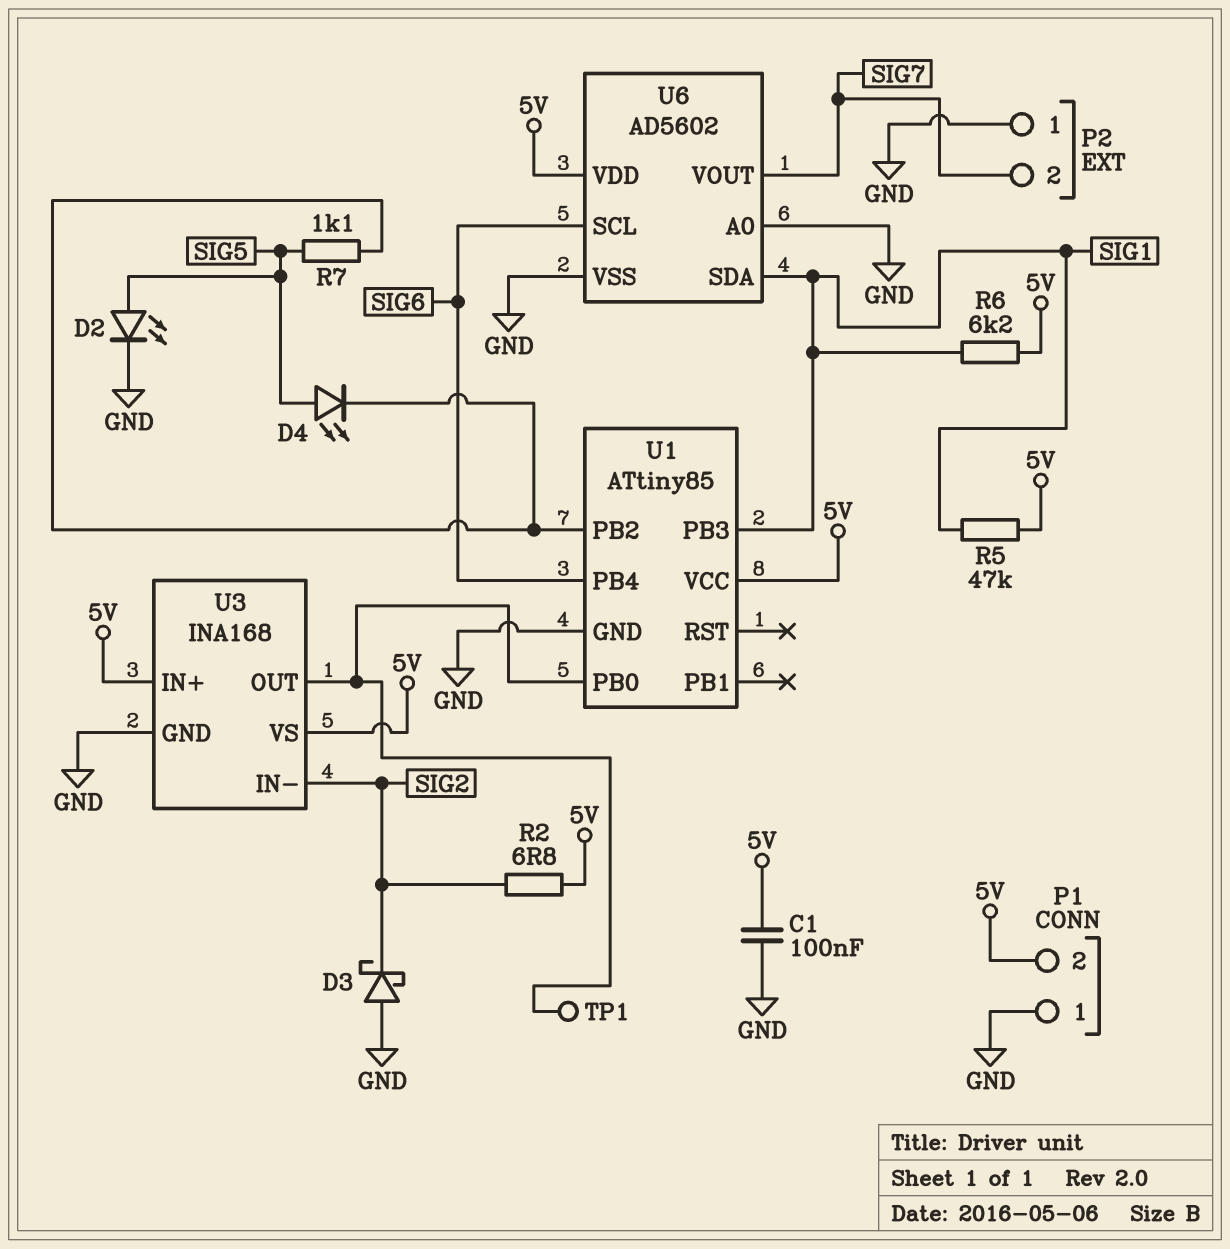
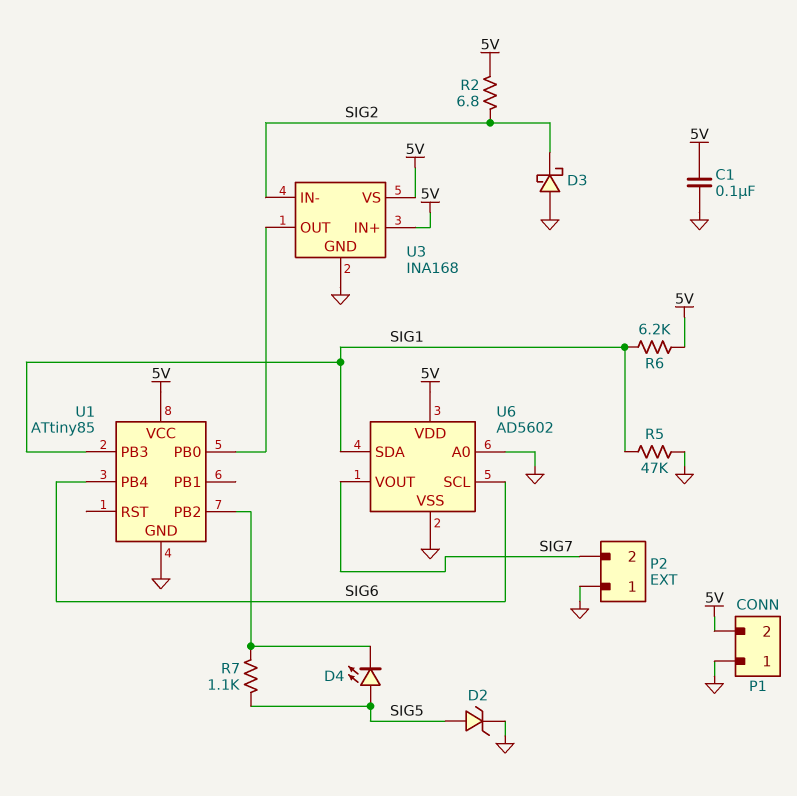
D2: LED (A SIG5, K GND) -> zener (A SIG5, K GND)
R5: 47k (5V, SIG1) -> 47k (GND, SIG1)
TP1: test point (U1/PB0) -> none

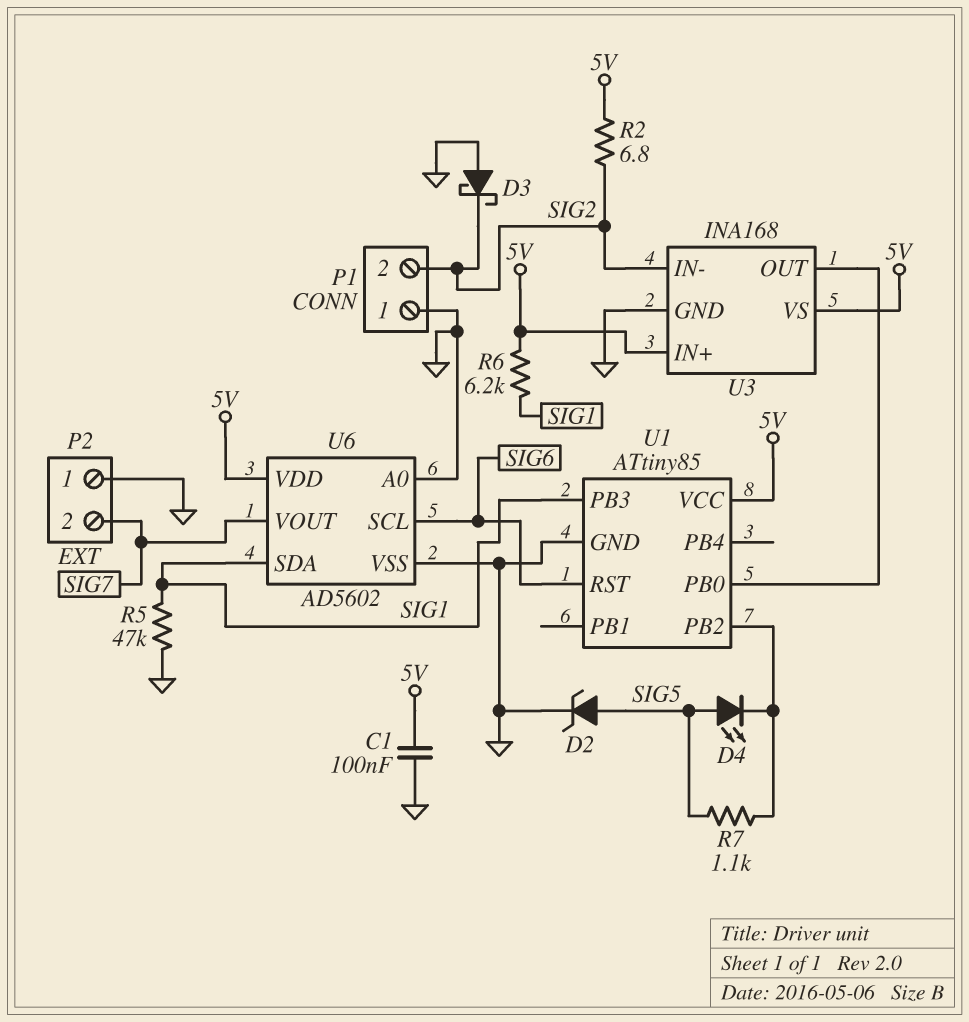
P1 pin 2: 5V -> SIG2
U1 pin PB4: SIG6 -> none
U1 pin RST: none -> SIG6

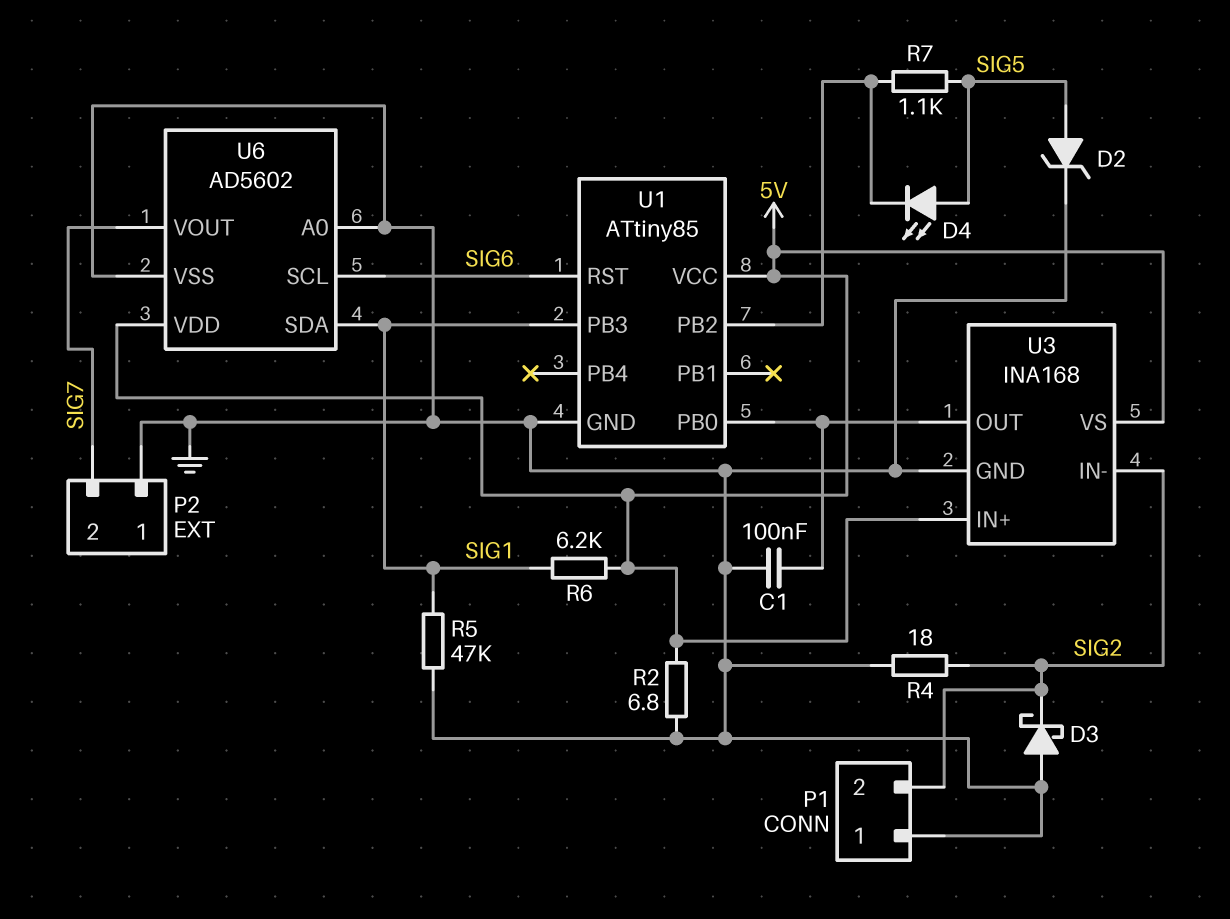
C1: 100nF (5V, GND) -> 100nF (GND, U1/PB0)
R2: 6.8 (5V, SIG2) -> 6.8 (5V, GND)
R4: none -> 18 (GND, SIG2)

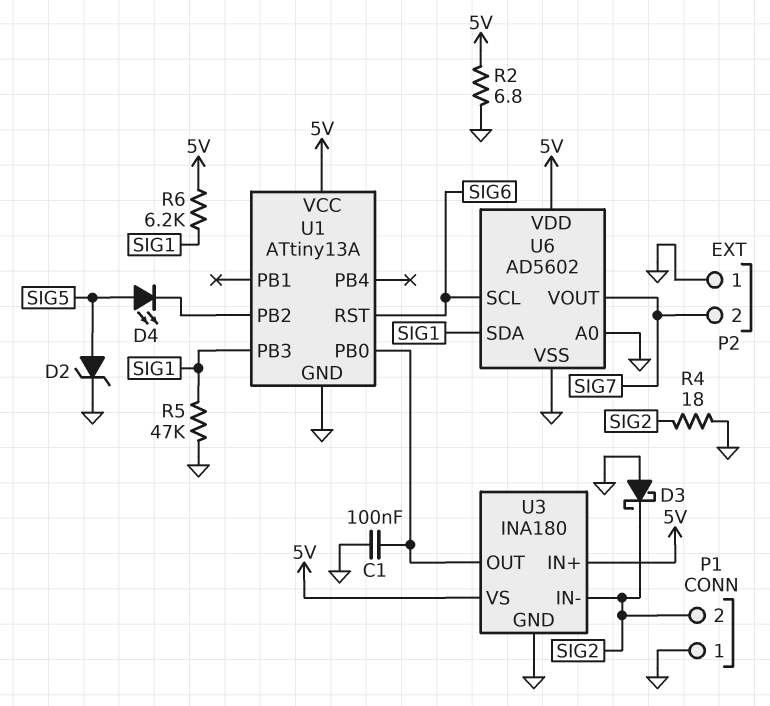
R7: 1.1k (SIG5, U1/PB2) -> none
U1: ATtiny85 -> ATtiny13A
U3: INA168 -> INA180

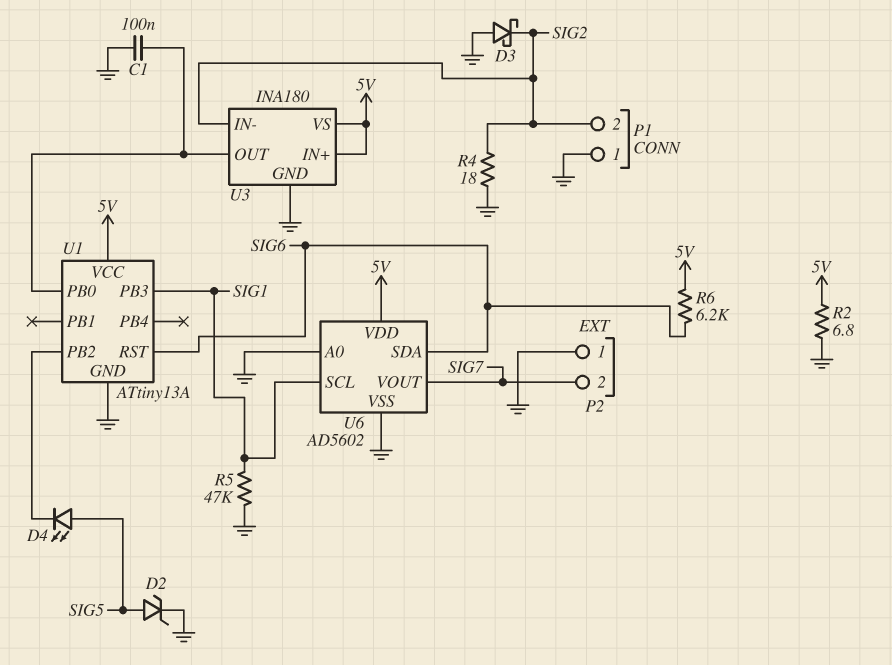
R6: 6.2k (5V, SIG1) -> 6.2k (5V, SIG6)
U6 pin SCL: SIG6 -> SIG1
U6 pin SDA: SIG1 -> SIG6

